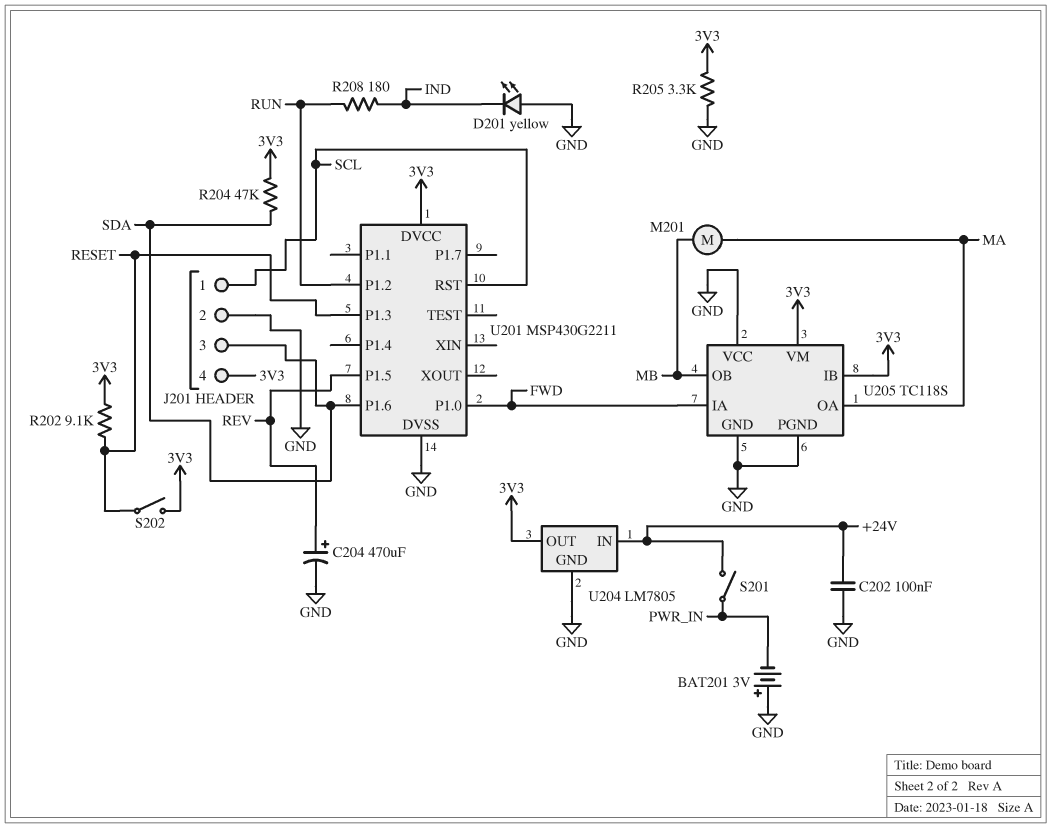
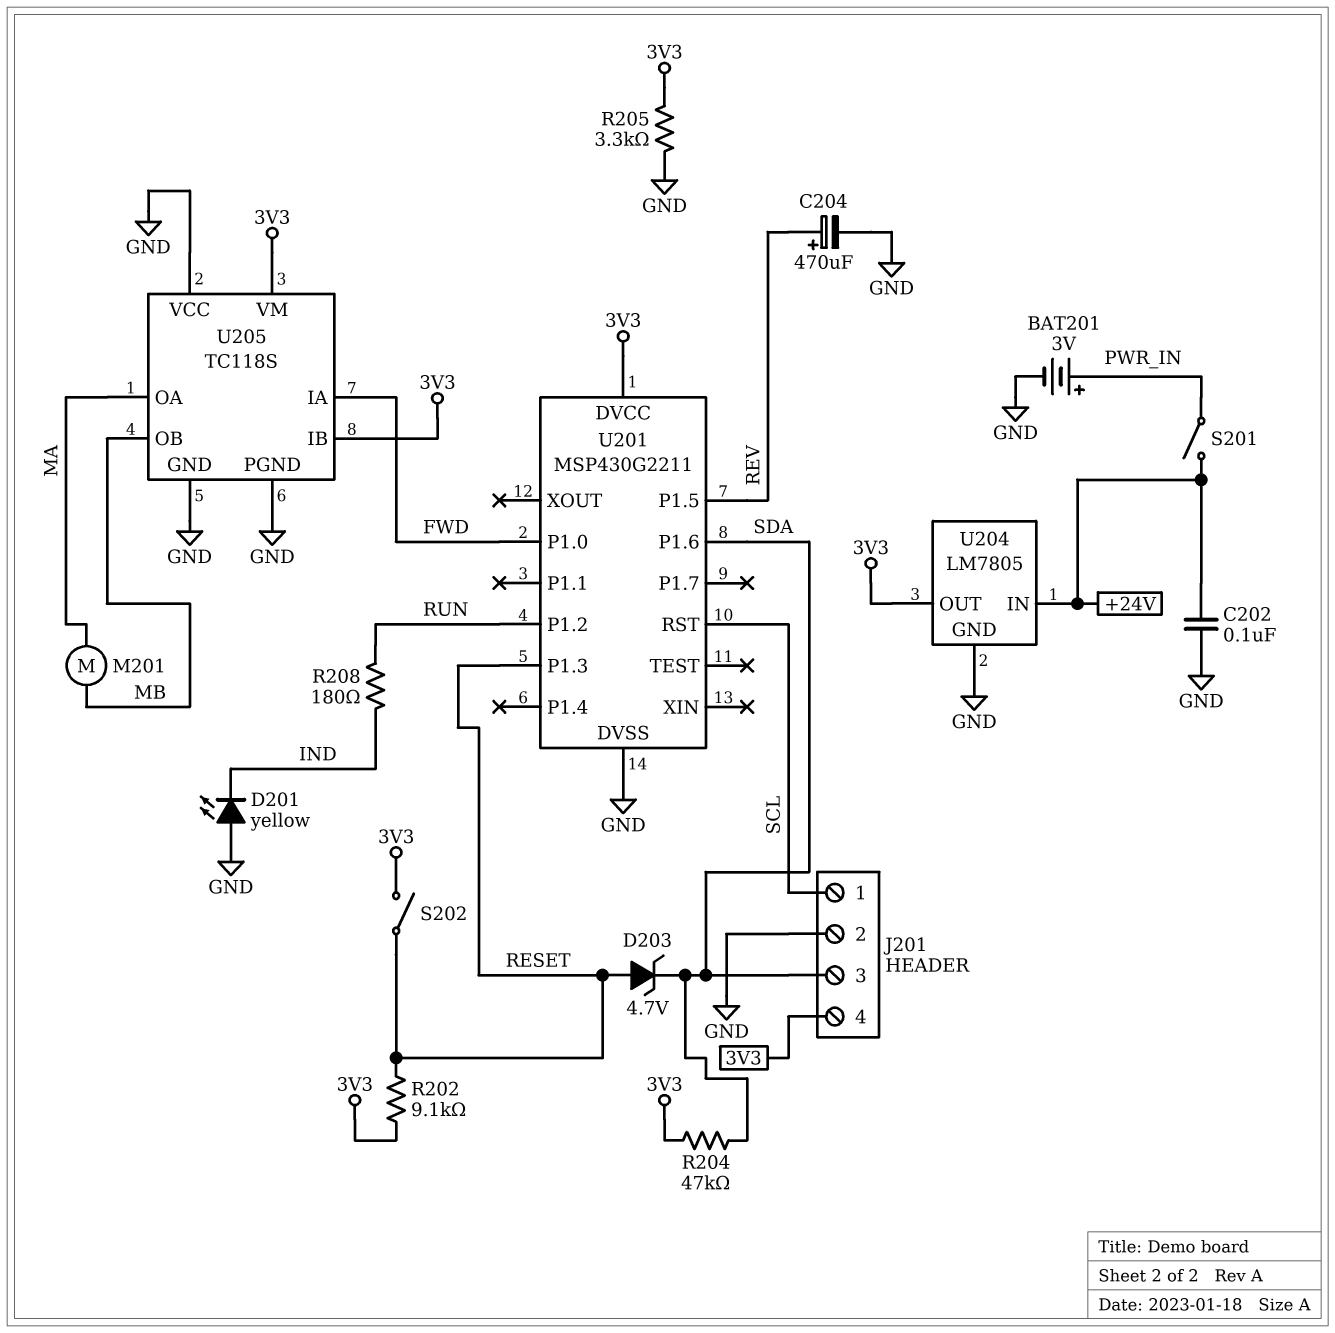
BAT201: 3V (plus GND, minus PWR_IN) -> 3V (plus PWR_IN, minus GND)
D203: none -> zener 4.7V (A RESET, K SDA)

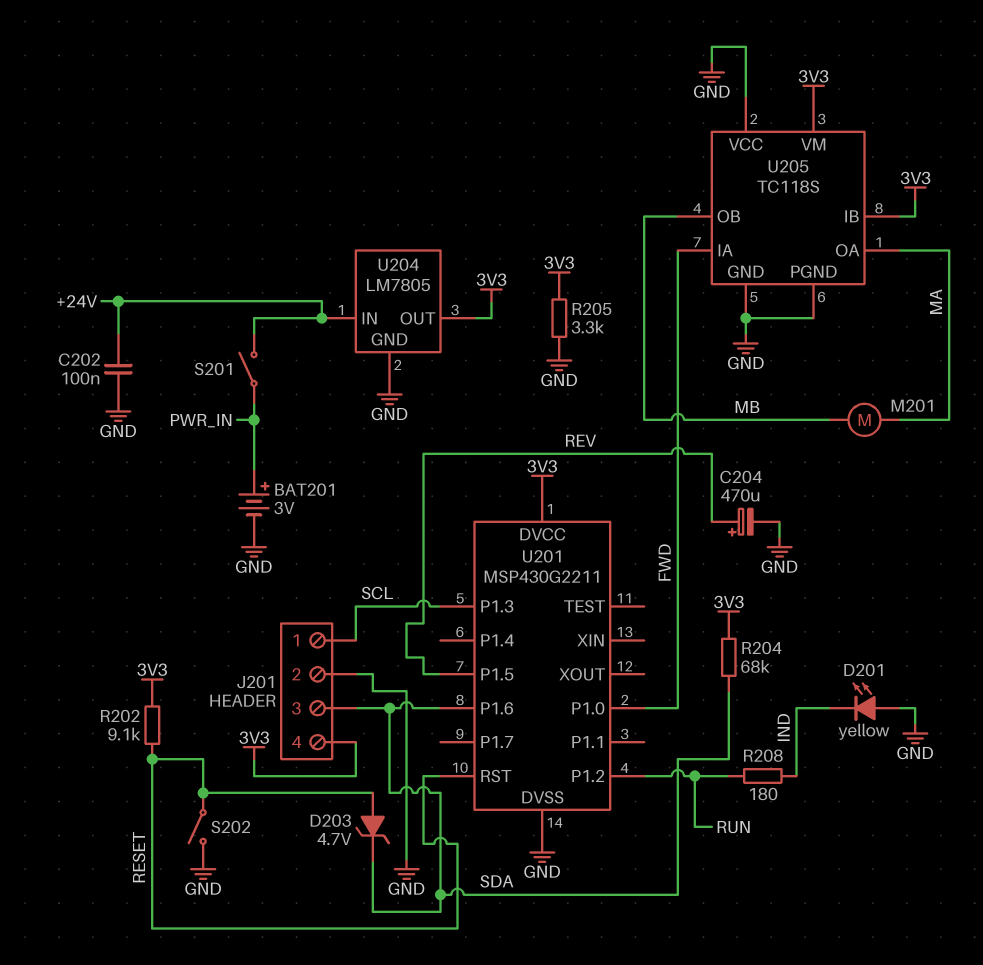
R204: 47k (3V3, SDA) -> 68k (3V3, SDA)
S202: switch (3V3, RESET) -> switch (GND, RESET)
U201 pin P1.3: RESET -> SCL
U201 pin RST: SCL -> RESET

